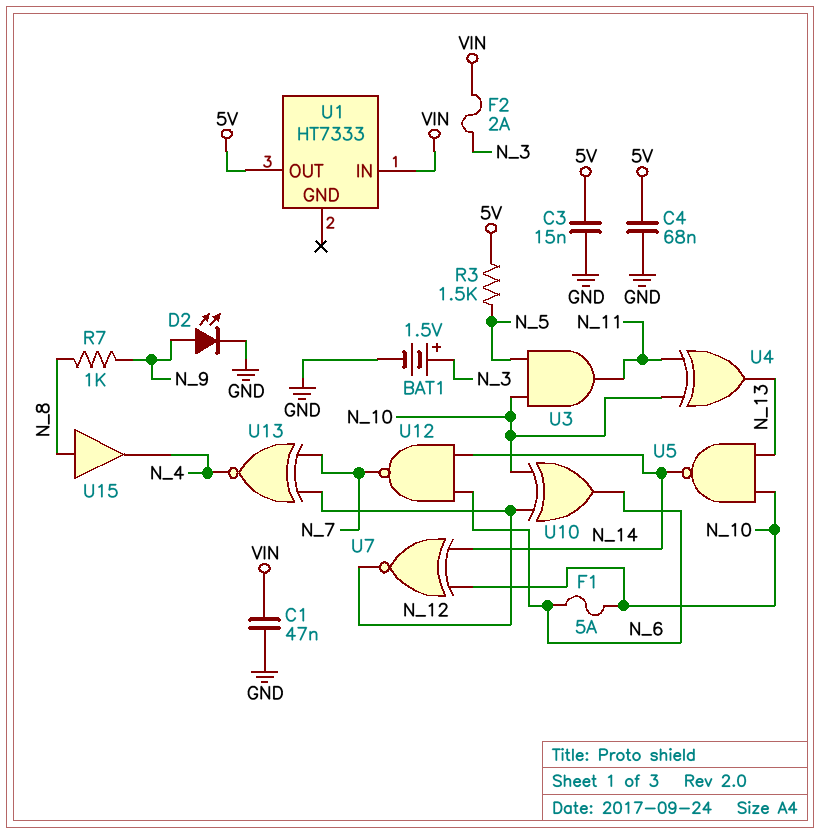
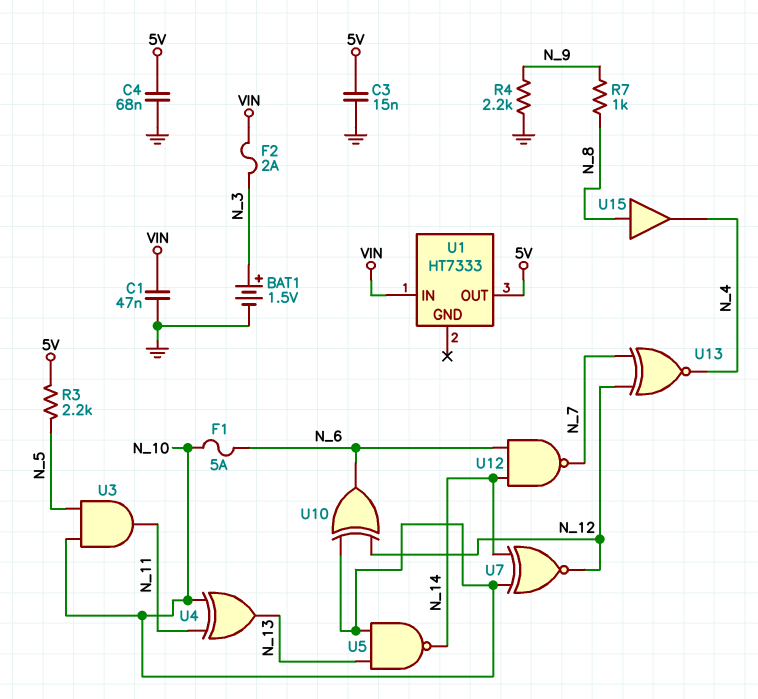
D2: LED (A N_9, K GND) -> none
R3: 1.5k (5V, N_5) -> 2.2k (5V, N_5)
R4: none -> 2.2k (GND, N_9)

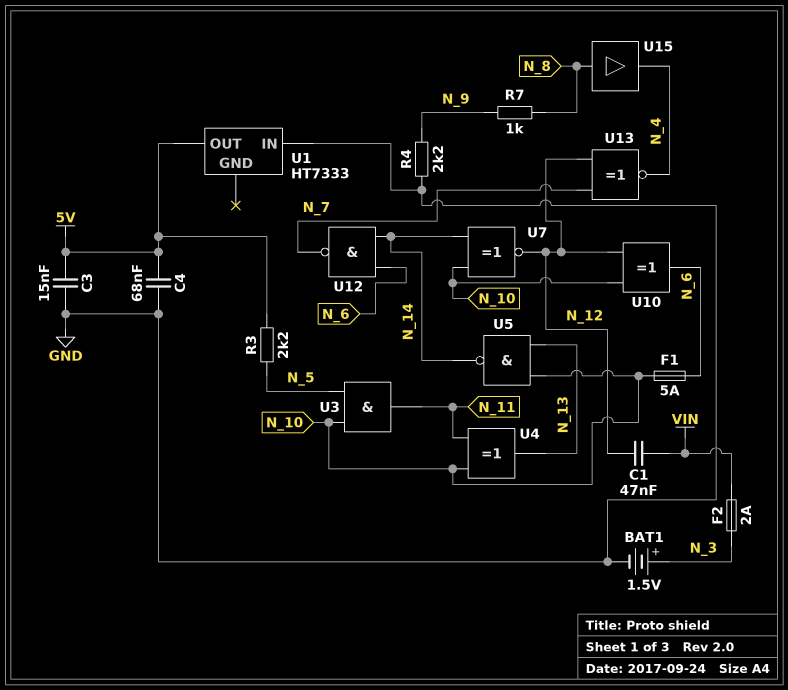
C1: 47nF (GND, VIN) -> 47nF (N_12, VIN)
U1 pin IN: VIN -> GND

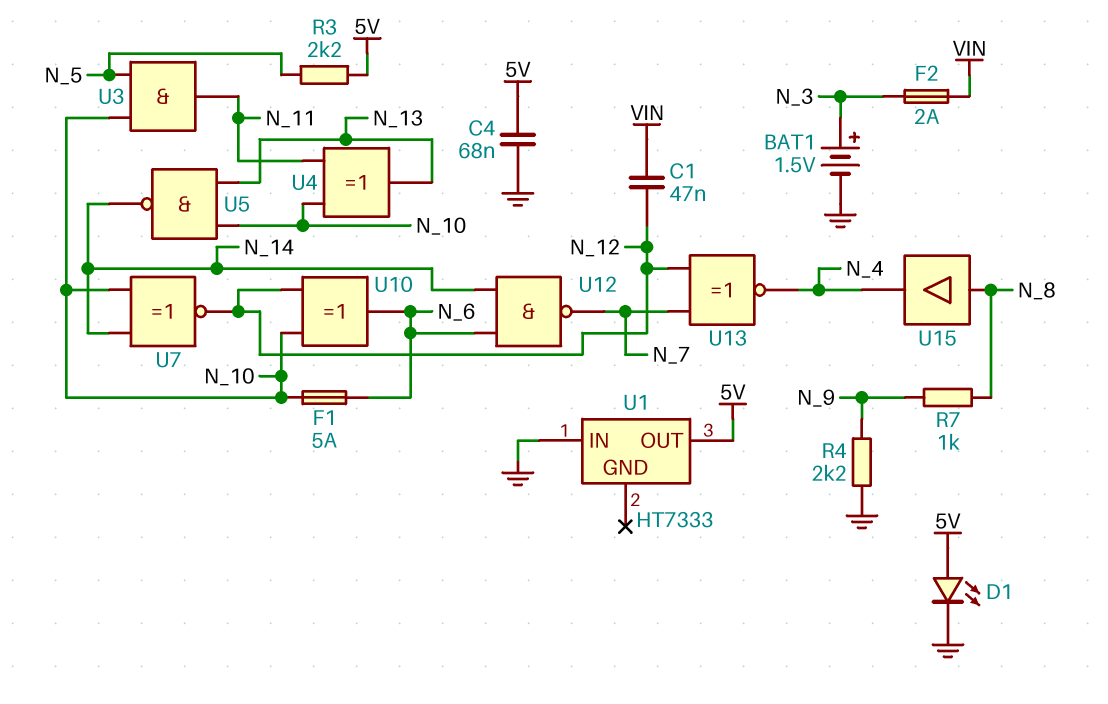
C3: 15nF (5V, GND) -> none
D1: none -> LED (A 5V, K GND)

